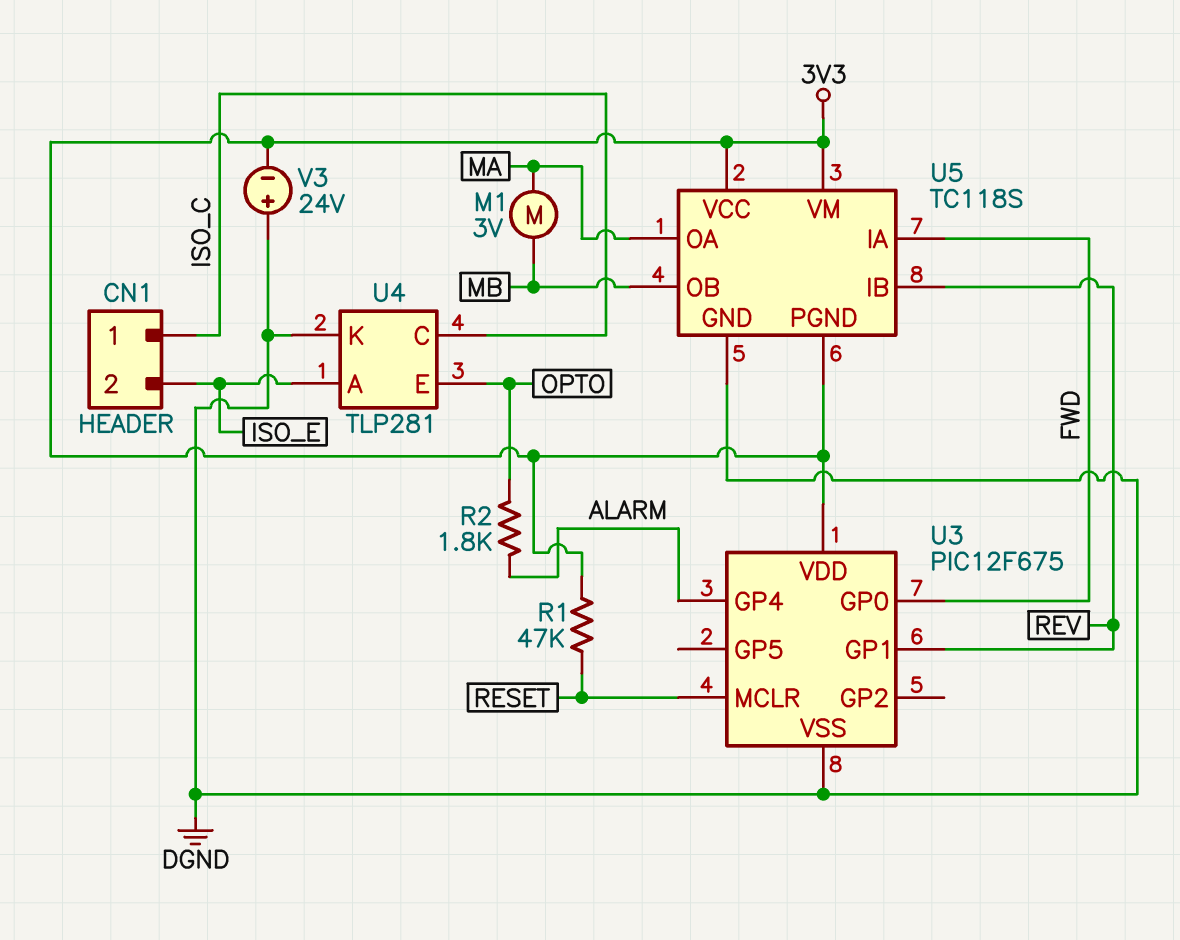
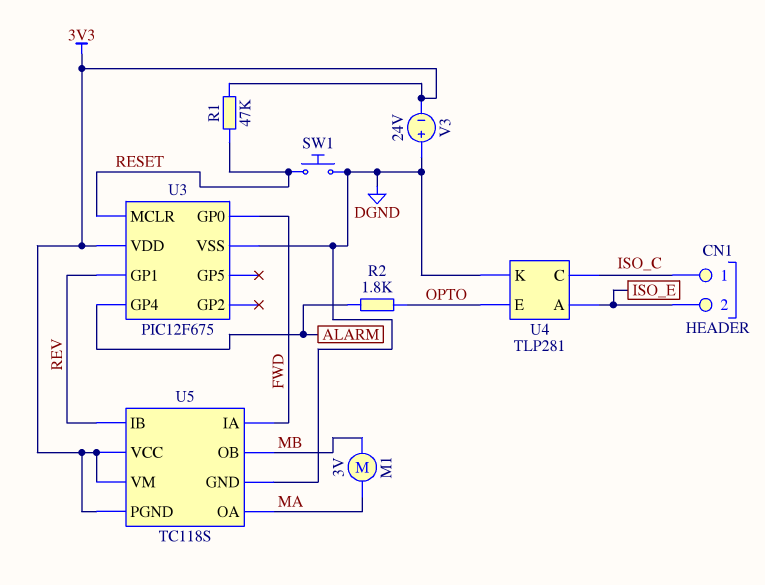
SW1: none -> button (DGND, RESET)

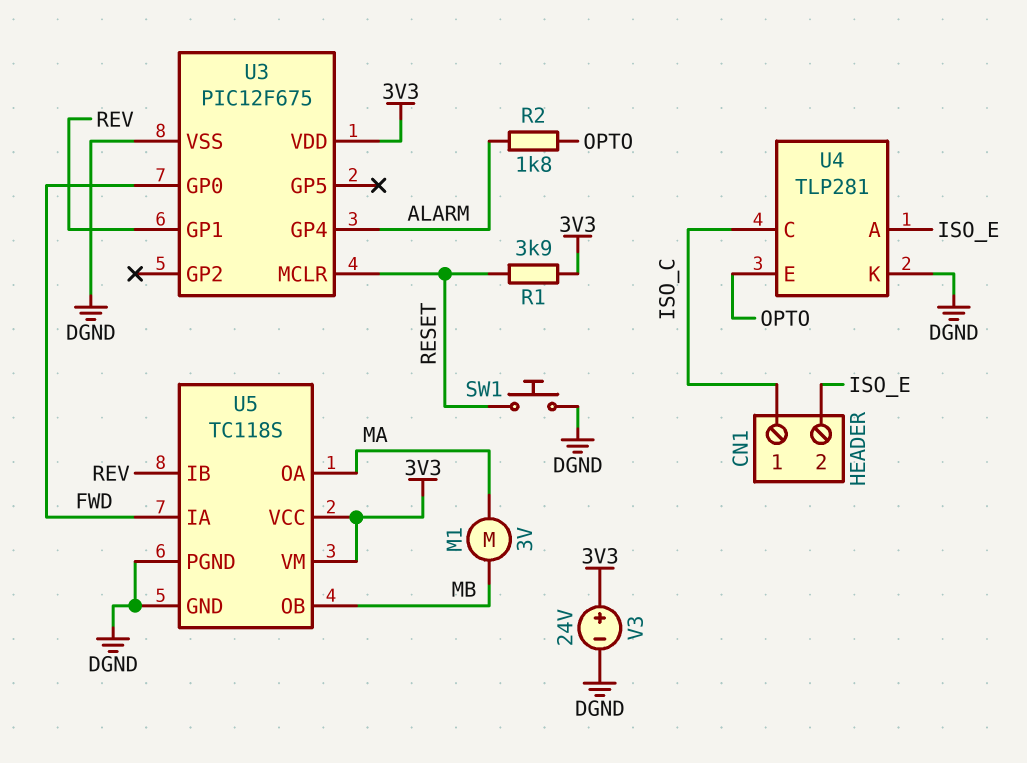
R1: 47k (3V3, RESET) -> 3.9k (3V3, RESET)
U5 pin PGND: 3V3 -> DGND
V3: 24V (plus DGND, minus 3V3) -> 24V (plus 3V3, minus DGND)

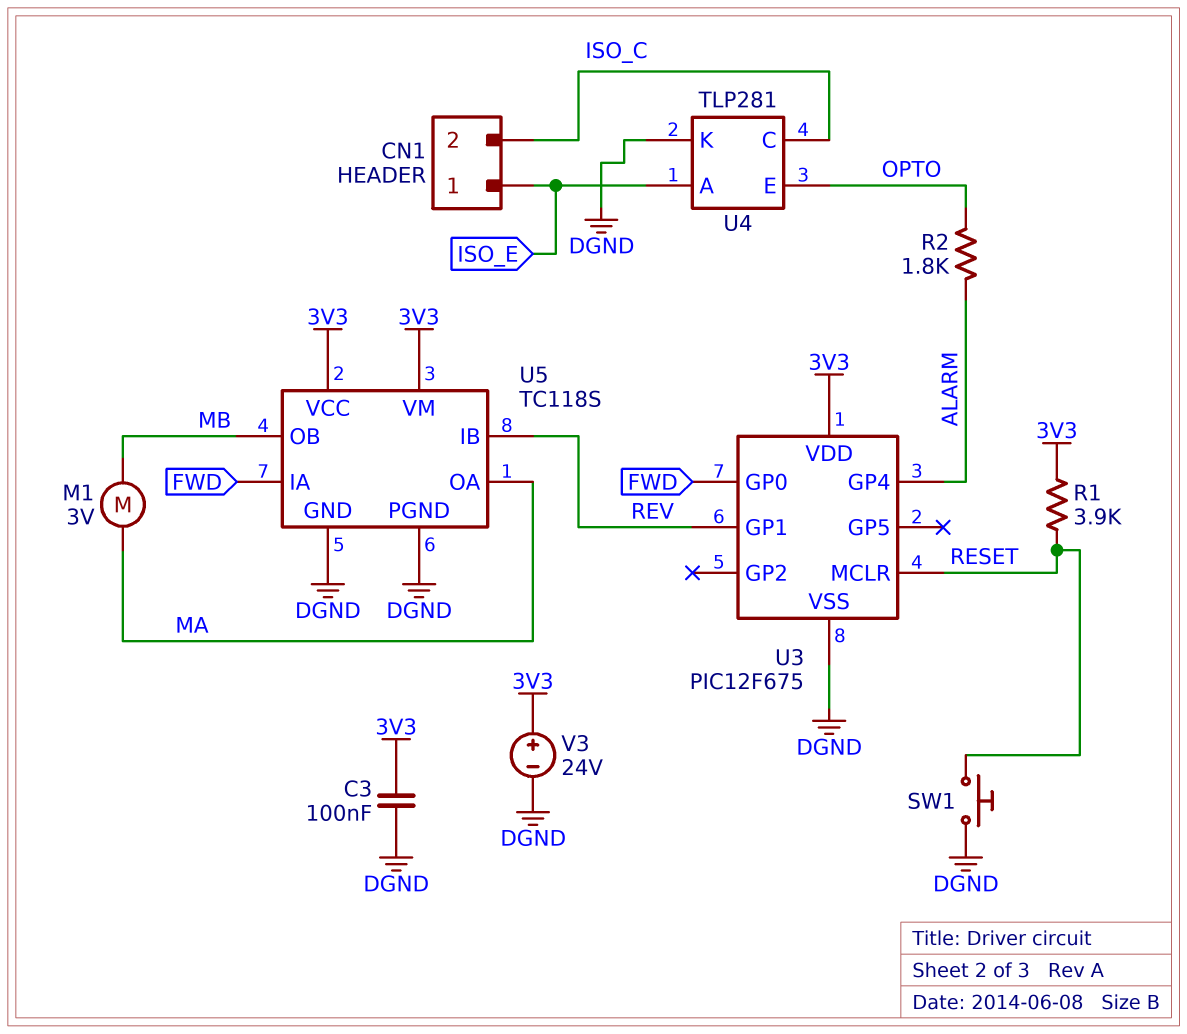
C3: none -> 100nF (3V3, DGND)
CN1 pin 1: ISO_C -> ISO_E
CN1 pin 2: ISO_E -> ISO_C

